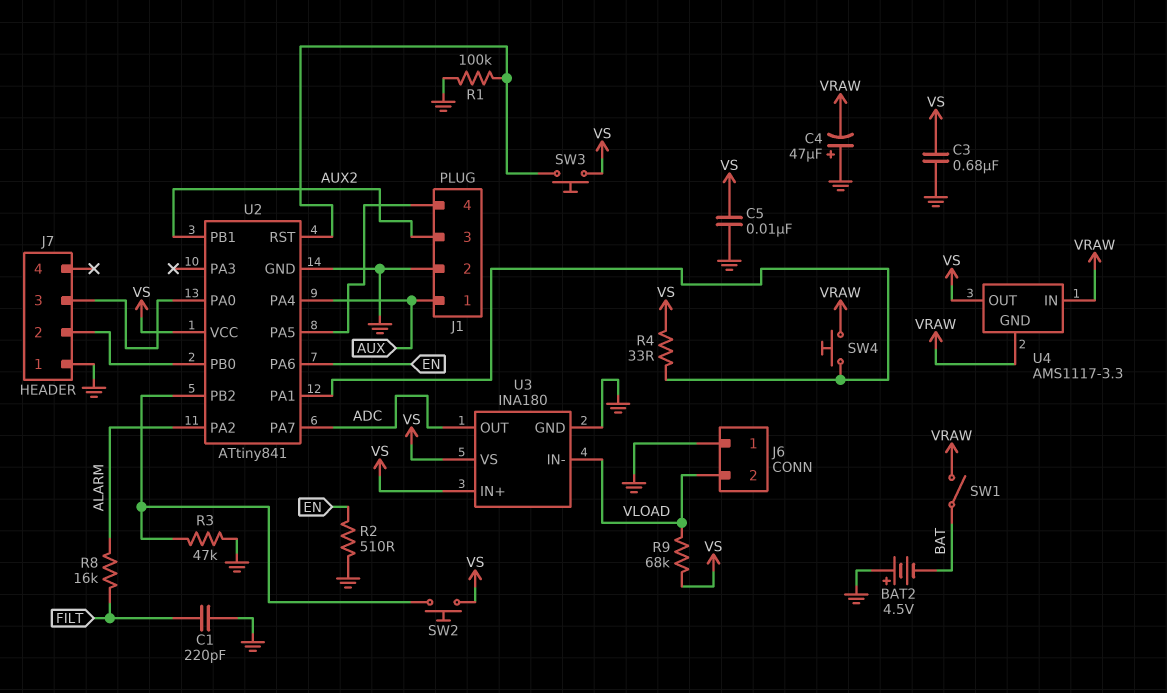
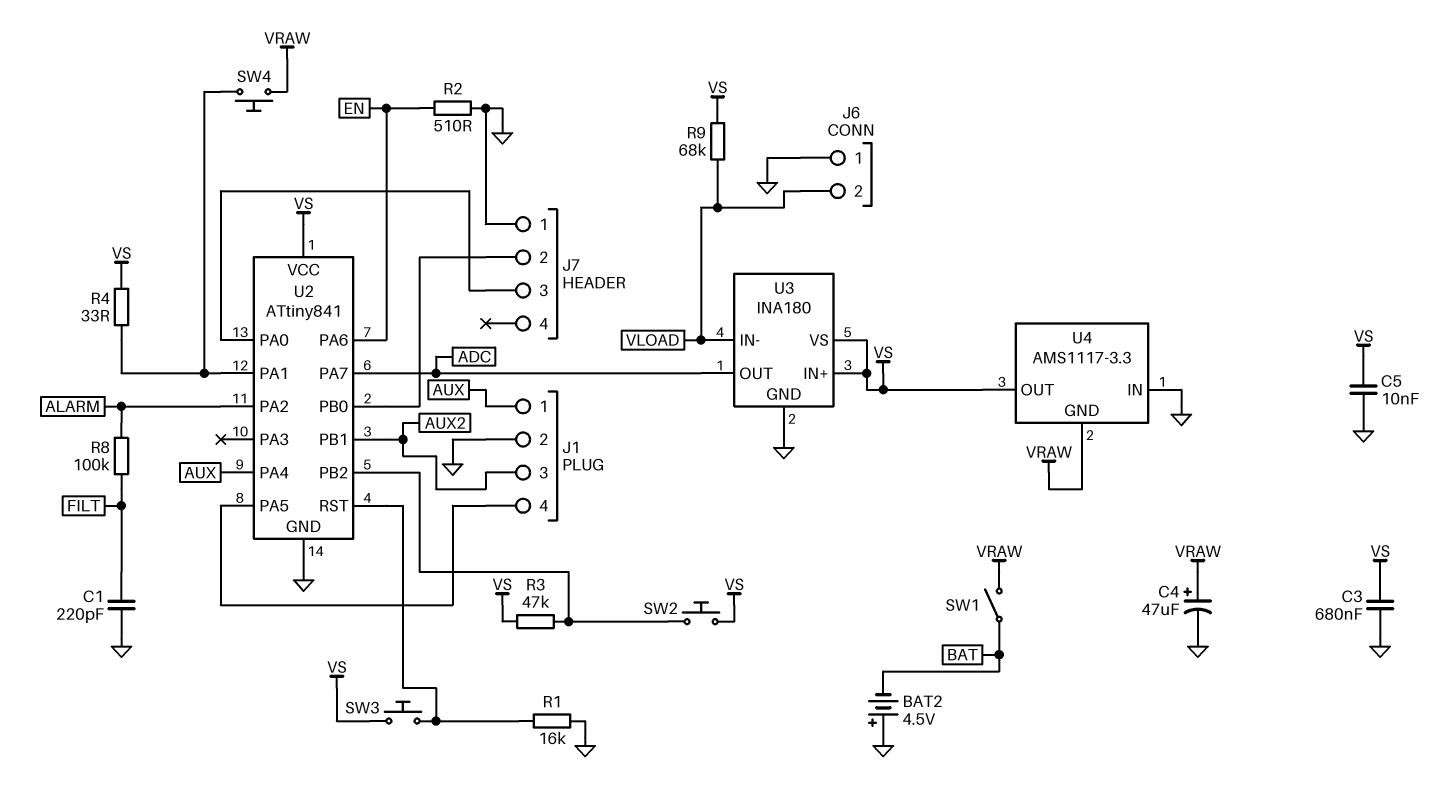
C4: 47uF (plus GND, minus VRAW) -> 47uF (plus VRAW, minus GND)
R1: 100k (GND, U2/RST) -> 16k (GND, U2/RST)
R3: 47k (GND, U2/PB2) -> 47k (U2/PB2, VS)
R8: 16k (ALARM, FILT) -> 100k (ALARM, FILT)
U4 pin IN: VRAW -> GND

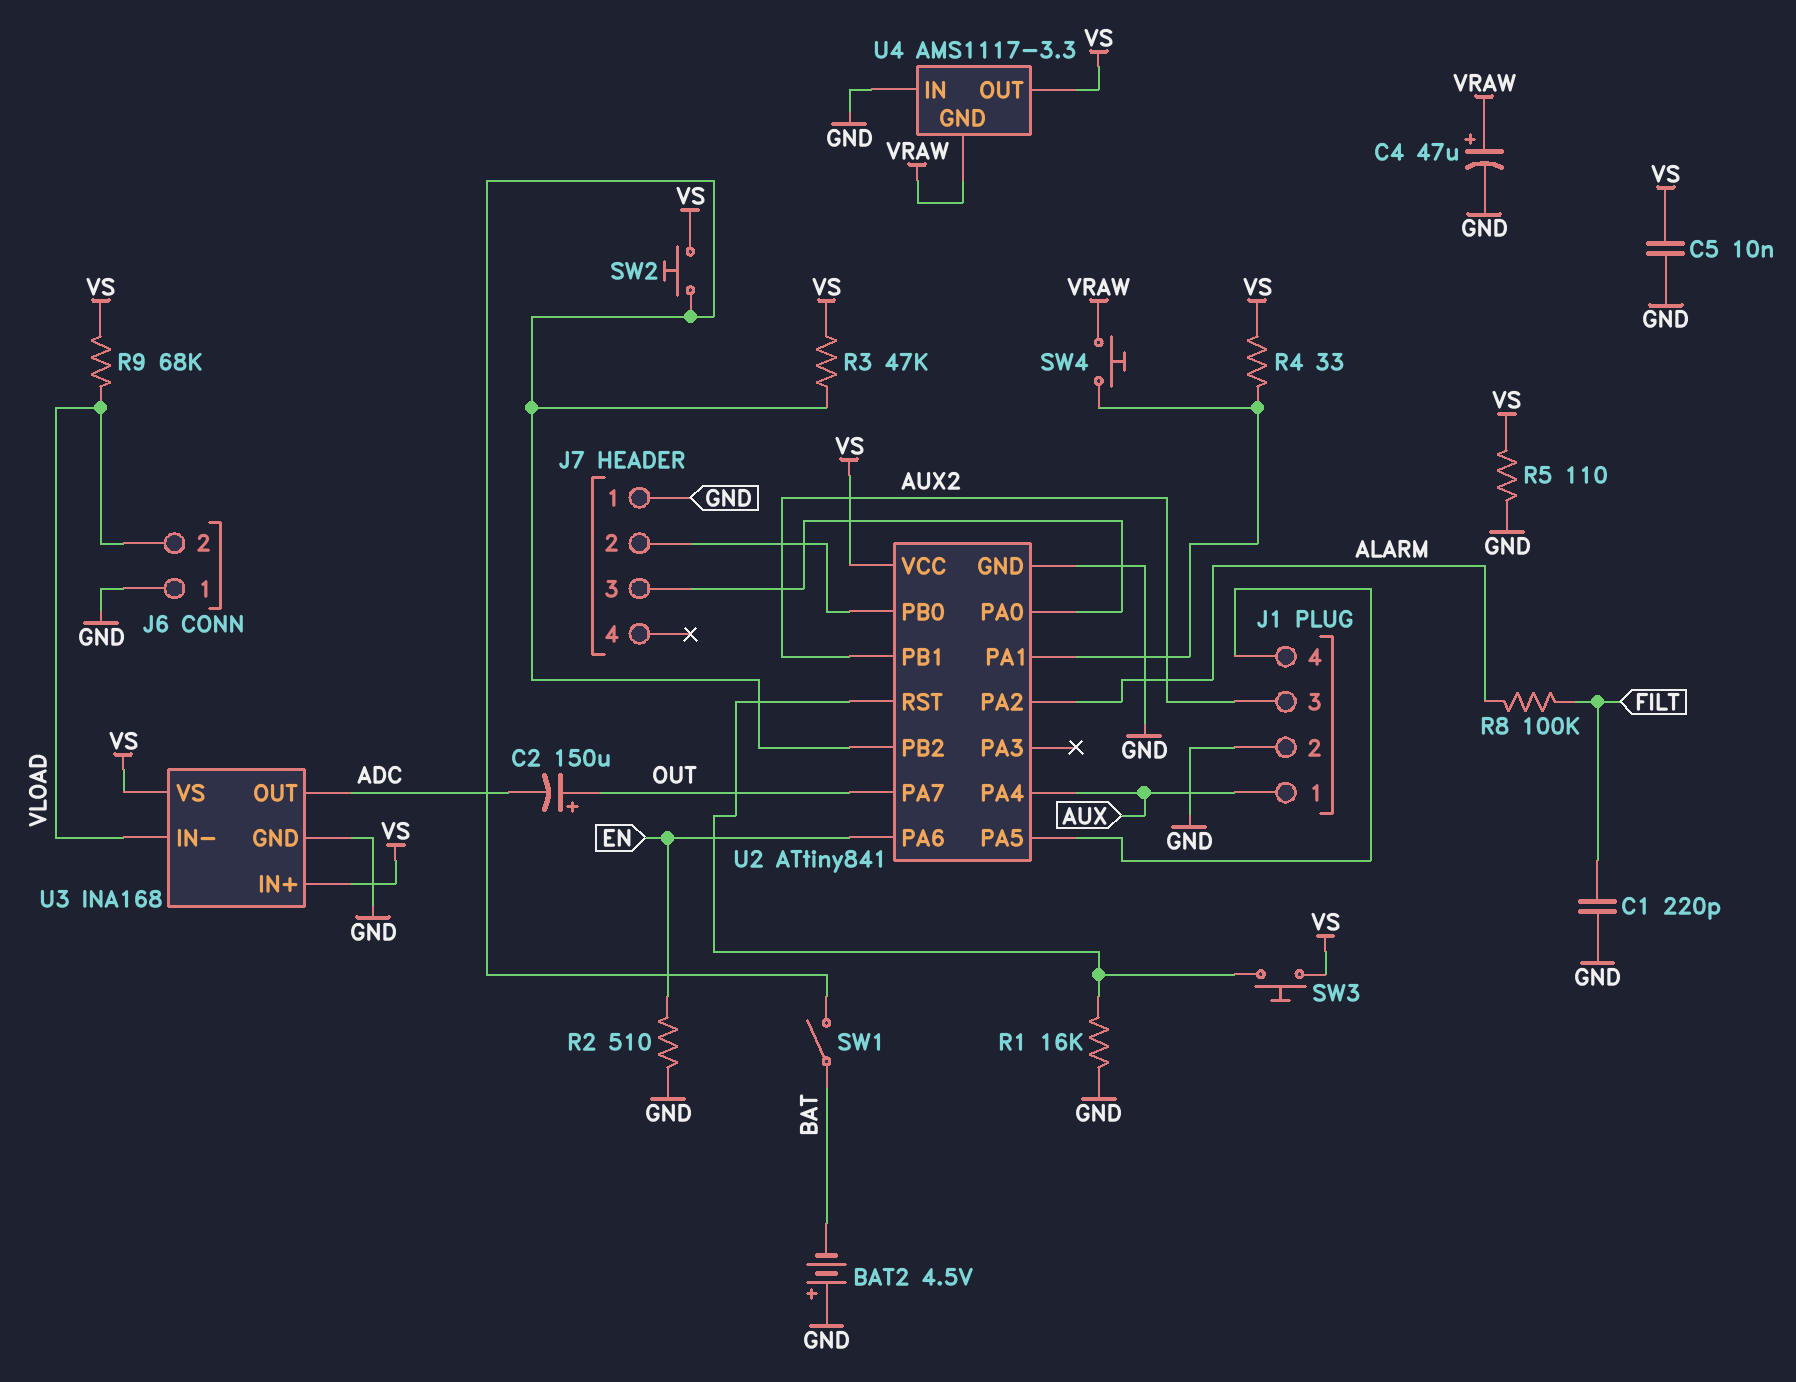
C2: none -> 150uF (plus OUT, minus ADC)
C3: 680nF (GND, VS) -> none
R5: none -> 110 (GND, VS)
SW1: switch (BAT, VRAW) -> switch (BAT, U2/PB2)
U2 pin PA7: ADC -> OUT
U3: INA180 -> INA168

